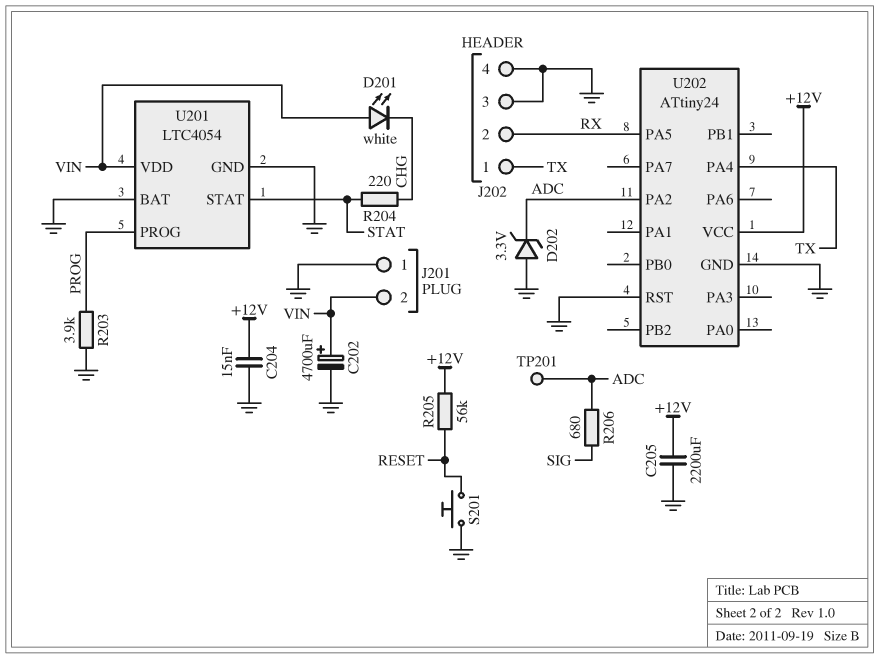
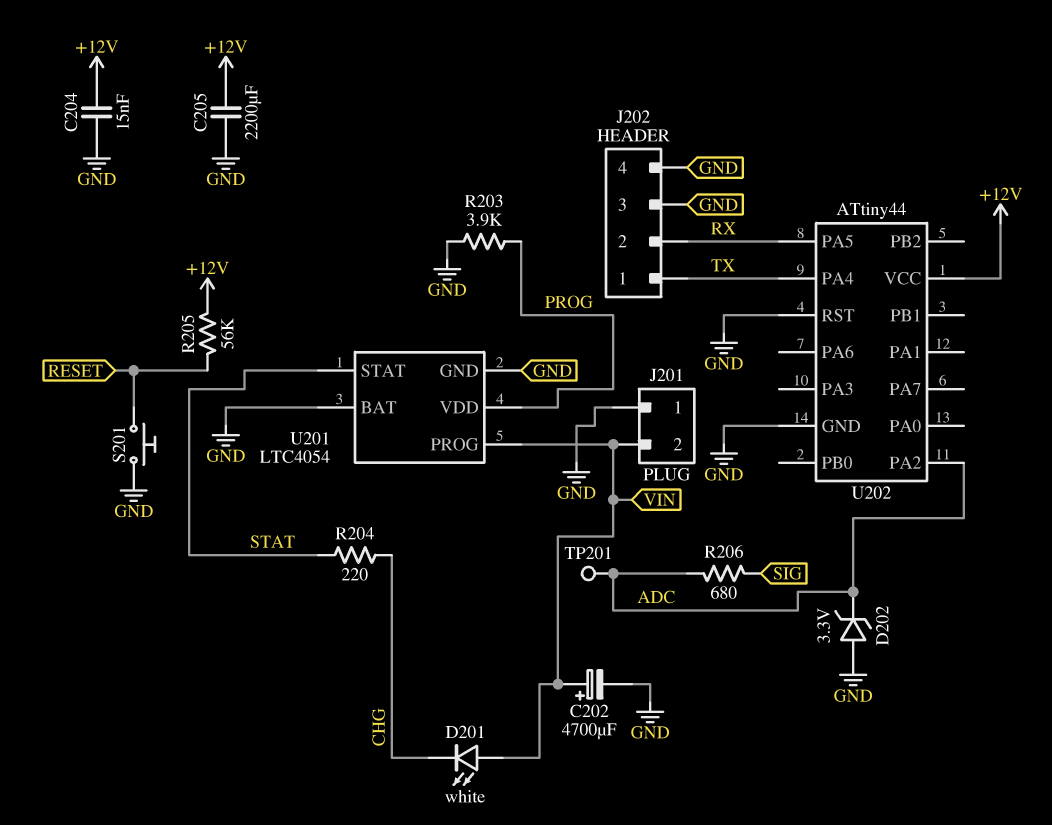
U201 pin PROG: PROG -> VIN
U201 pin VDD: VIN -> PROG
U202: ATtiny24 -> ATtiny44

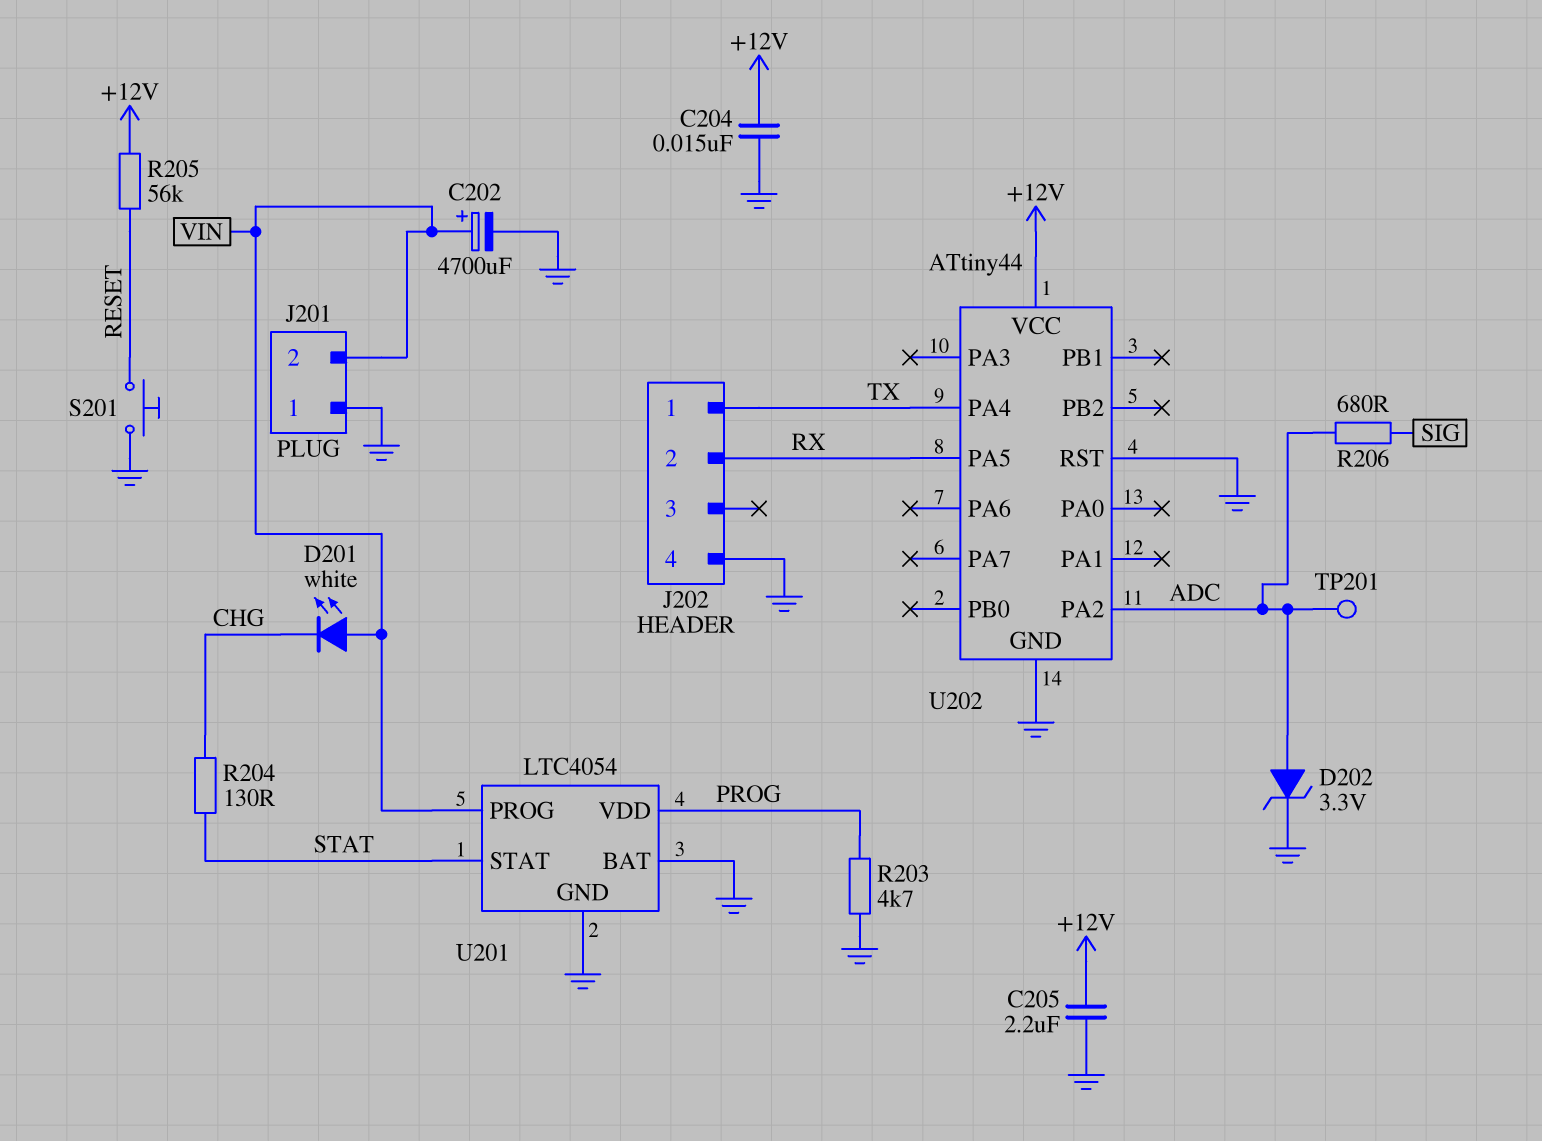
C205: 2200uF (+12V, GND) -> 2.2uF (+12V, GND)
D202: zener 3.3V (A GND, K ADC) -> zener 3.3V (A ADC, K GND)
J202 pin 3: GND -> none
R203: 3.9k (GND, PROG) -> 4.7k (GND, PROG)
R204: 220 (CHG, STAT) -> 130 (CHG, STAT)

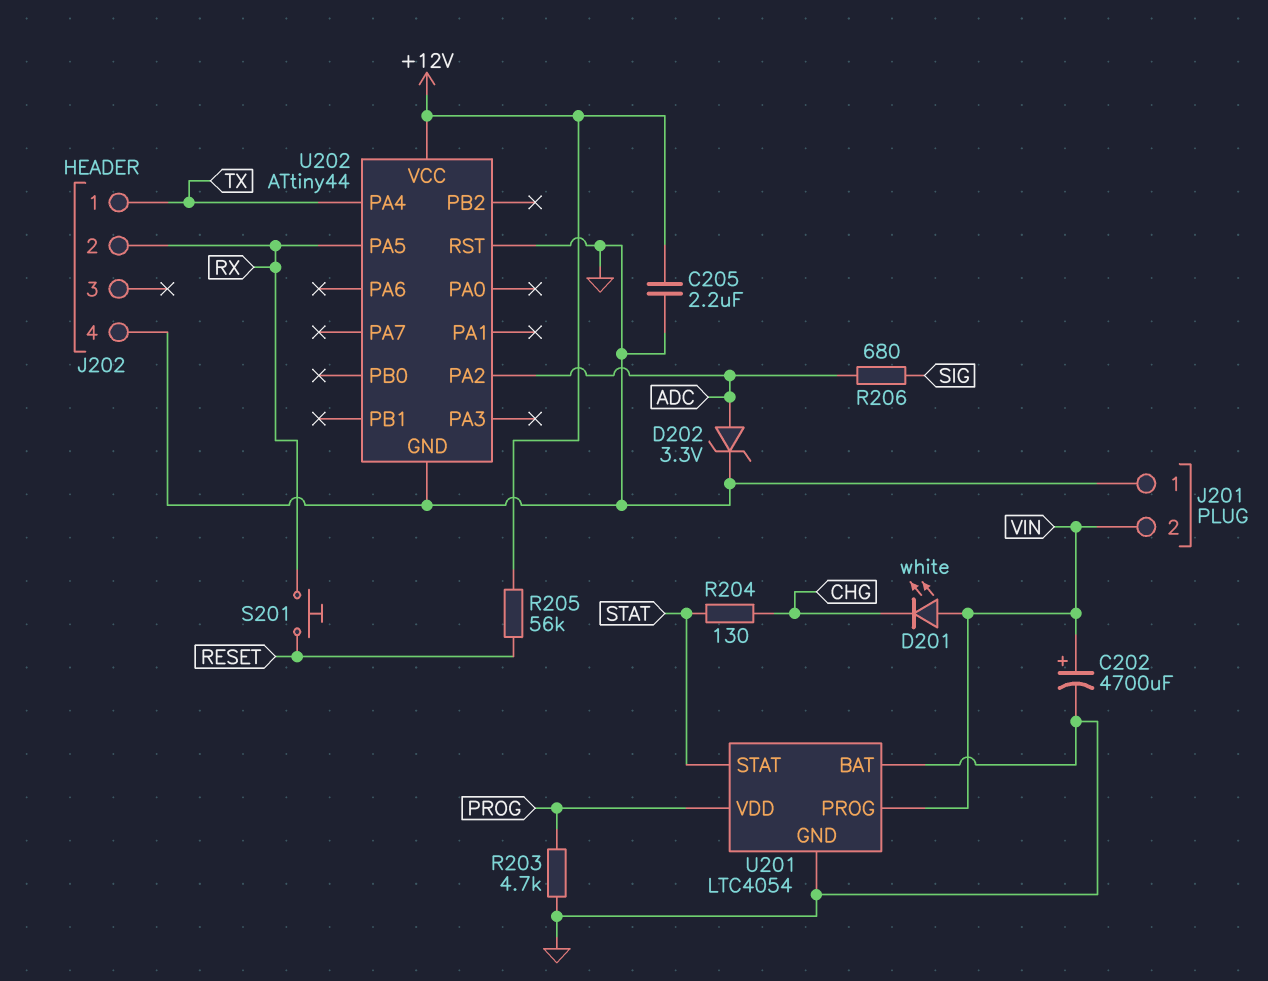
C204: 15nF (+12V, GND) -> none
S201: button (GND, RESET) -> button (RESET, RX)
TP201: test point (ADC) -> none

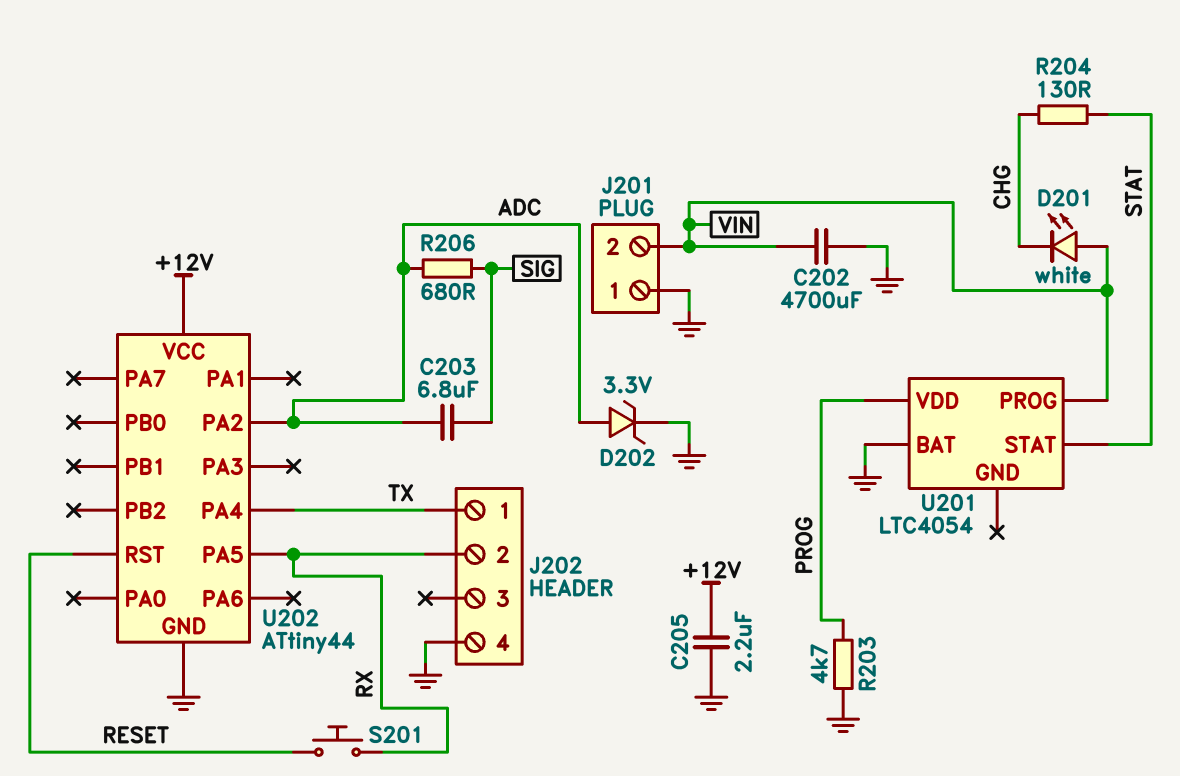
C202: 4700uF (plus VIN, minus GND) -> 4700uF (GND, VIN)
C203: none -> 6.8uF (ADC, SIG)
R205: 56k (+12V, RESET) -> none
U201 pin GND: GND -> none
U202 pin RST: GND -> RESET

